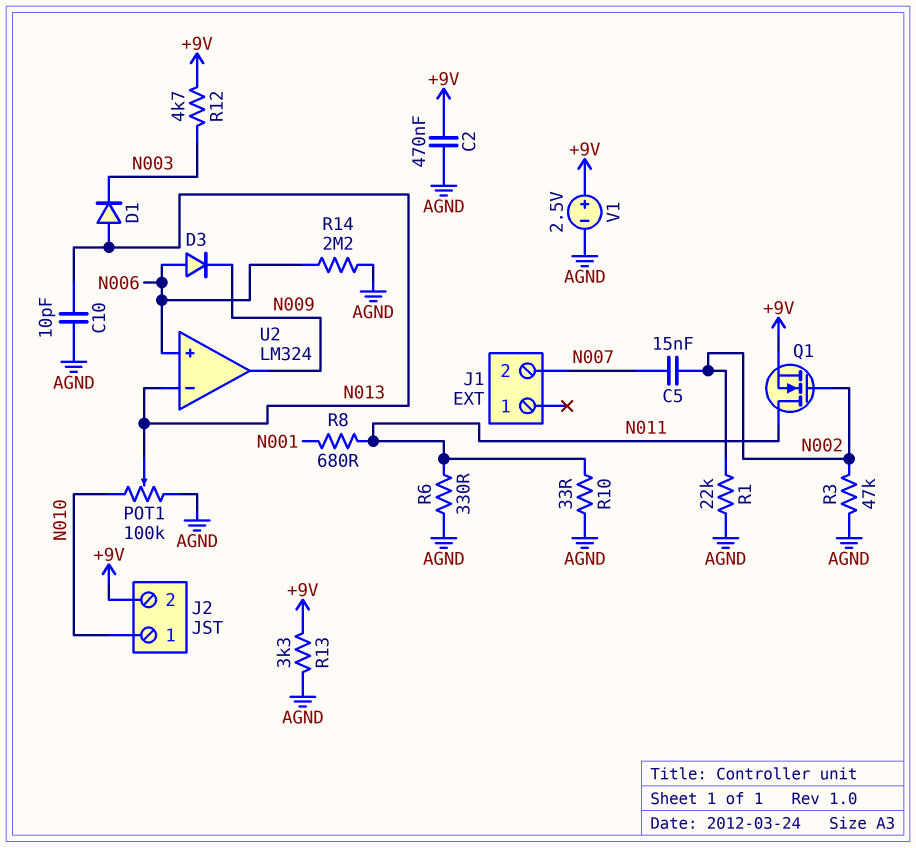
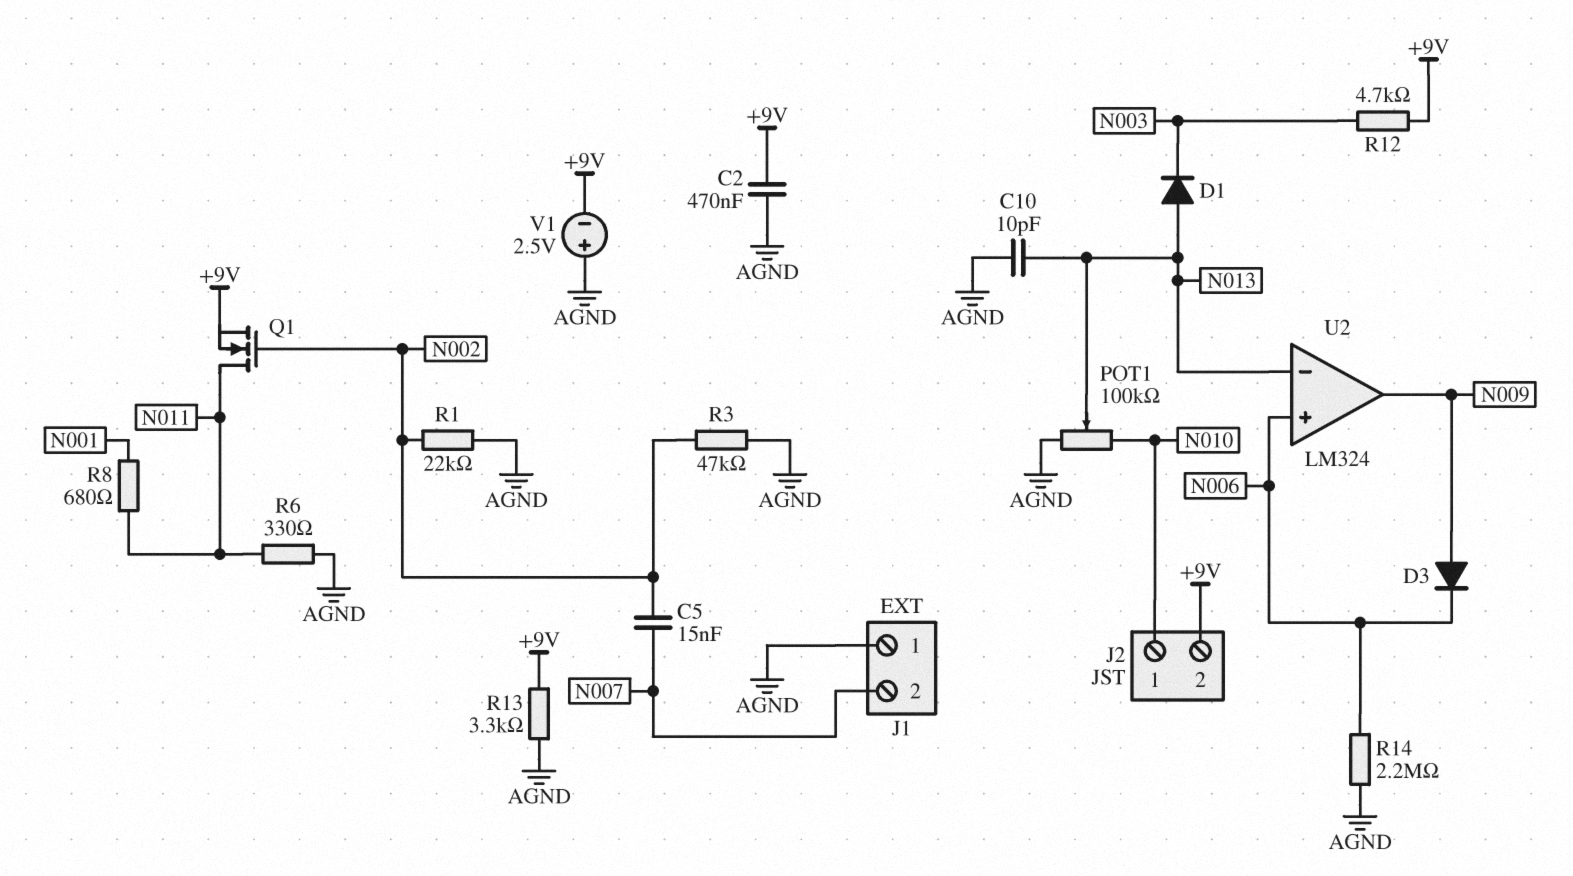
D3: diode (A N006, K N009) -> diode (A N009, K N006)
J1 pin 1: none -> AGND
R10: 33 (AGND, N011) -> none
V1: 2.5V (plus +9V, minus AGND) -> 2.5V (plus AGND, minus +9V)

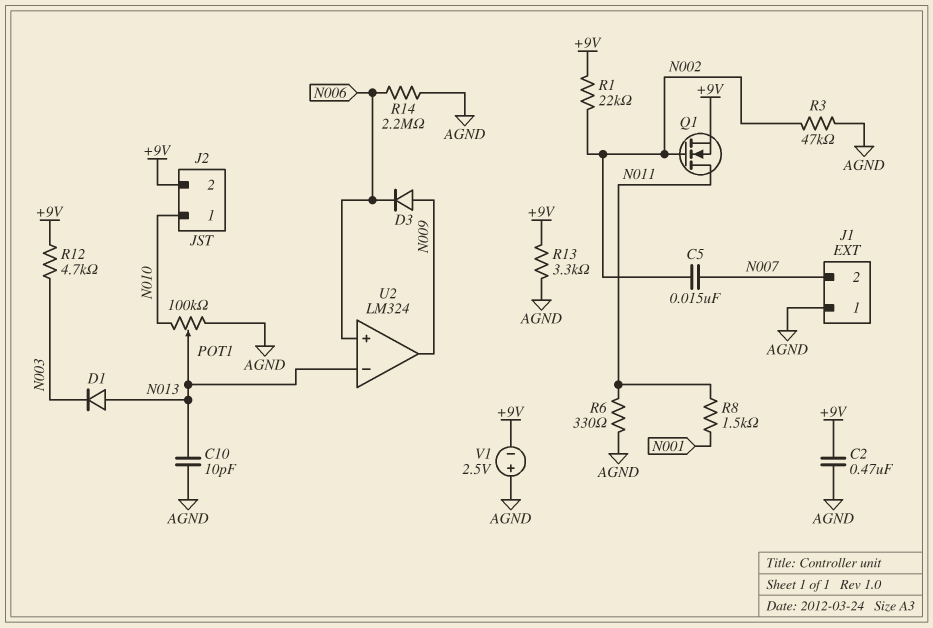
R1: 22k (AGND, N002) -> 22k (+9V, N002)
R8: 680 (N001, N011) -> 1.5k (N001, N011)

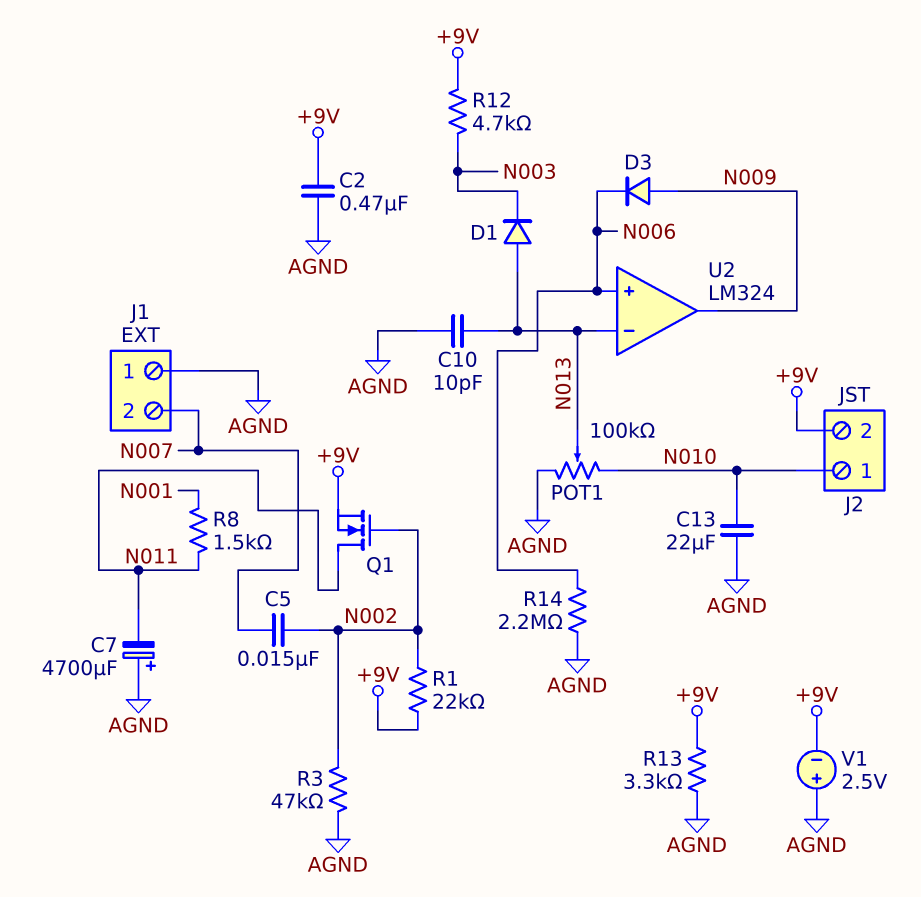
C7: none -> 4700uF (plus AGND, minus N011)
C13: none -> 22uF (AGND, N010)
R6: 330 (AGND, N011) -> none

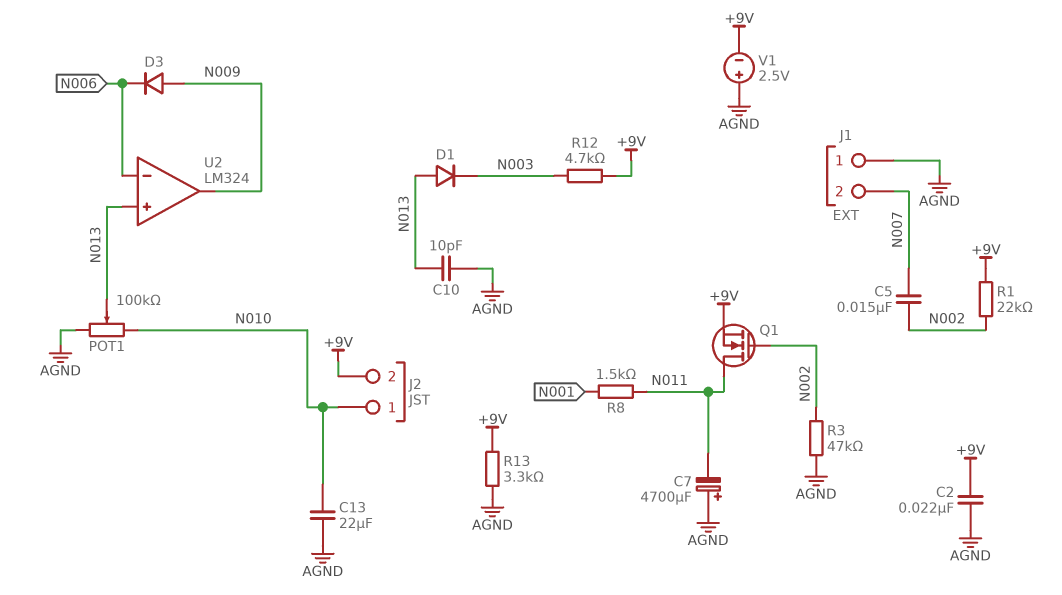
C2: 470nF (+9V, AGND) -> 22nF (+9V, AGND)
R14: 2.2M (AGND, N006) -> none
U2 pin in+: N006 -> N013
U2 pin in-: N013 -> N006

